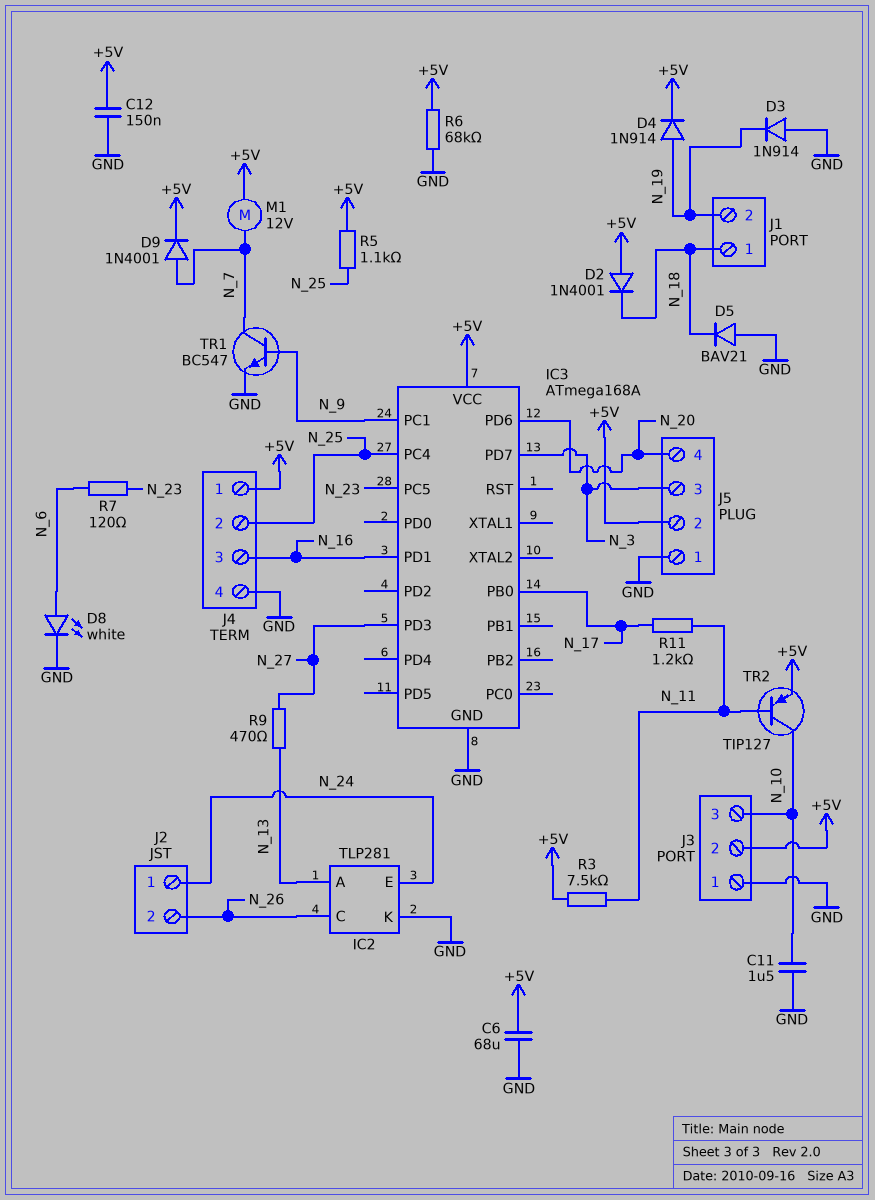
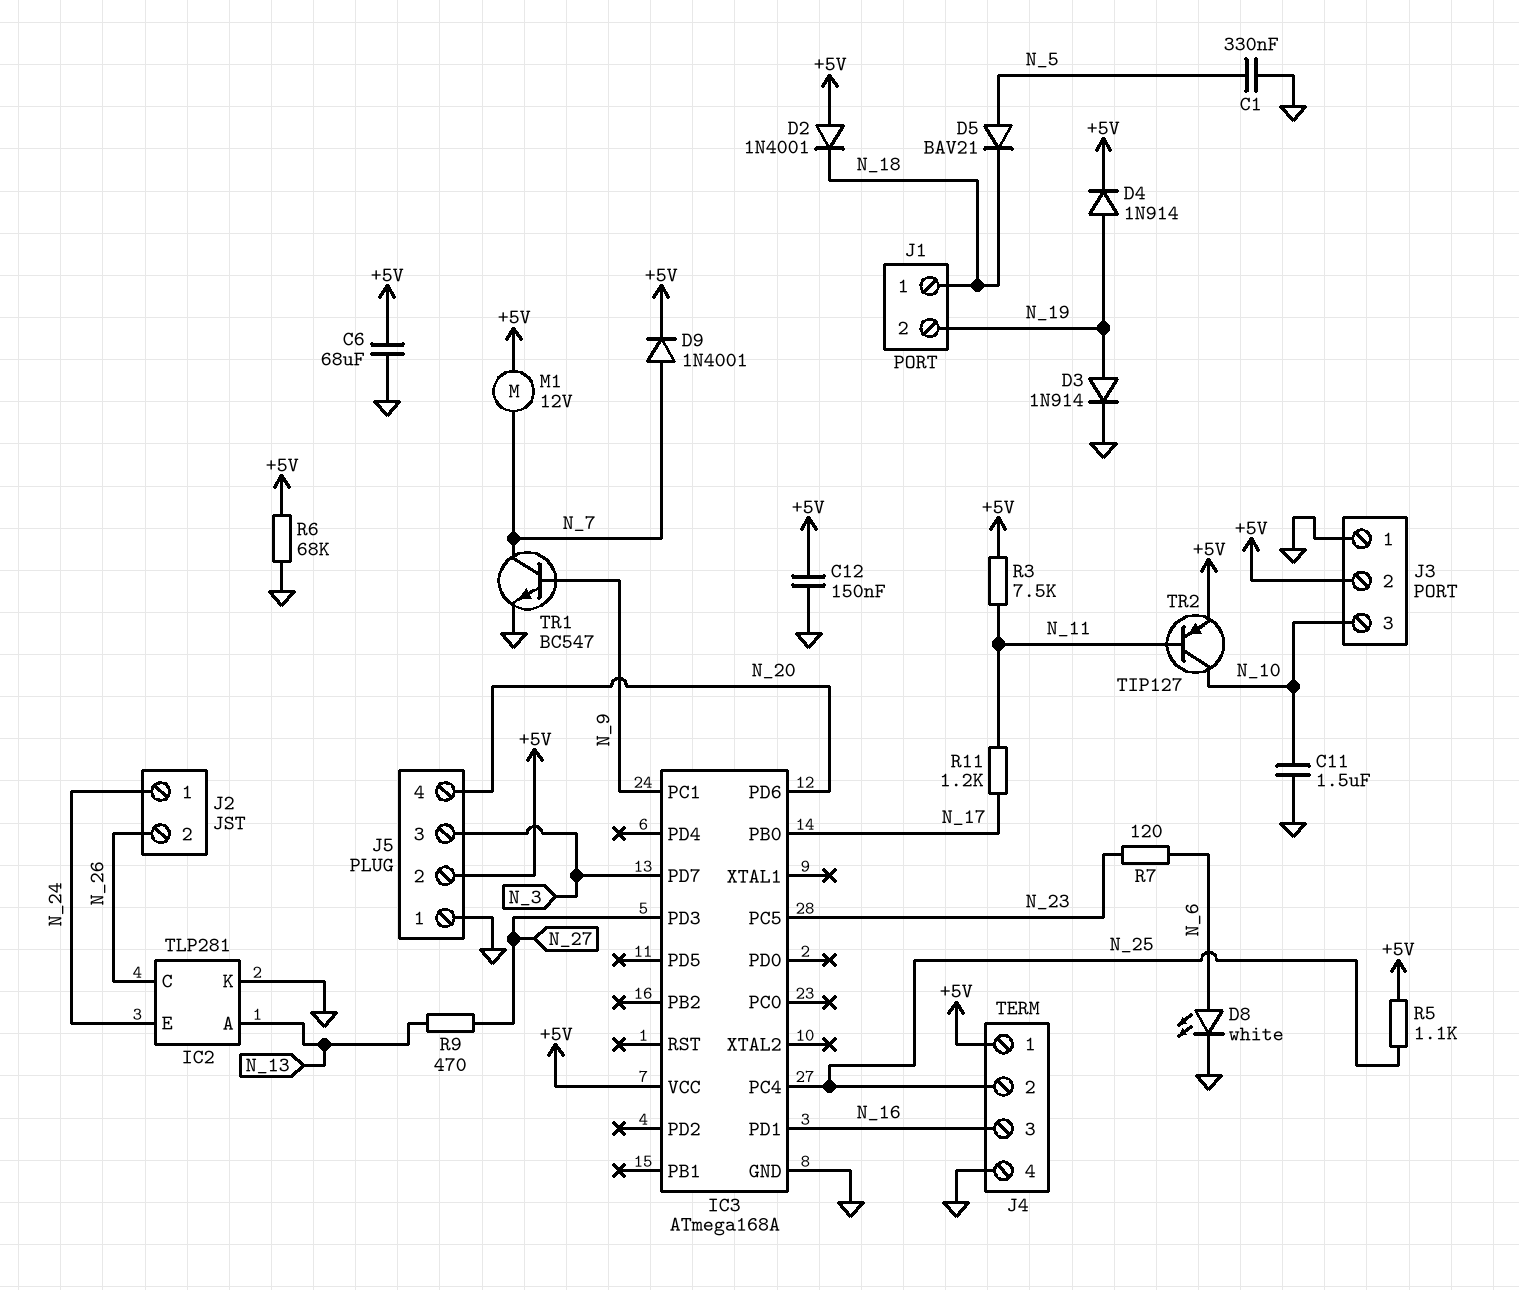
C1: none -> 330nF (GND, N_5)
D3: diode 1N914 (A GND, K N_19) -> diode 1N914 (A N_19, K GND)
D5: diode BAV21 (A GND, K N_18) -> diode BAV21 (A N_5, K N_18)

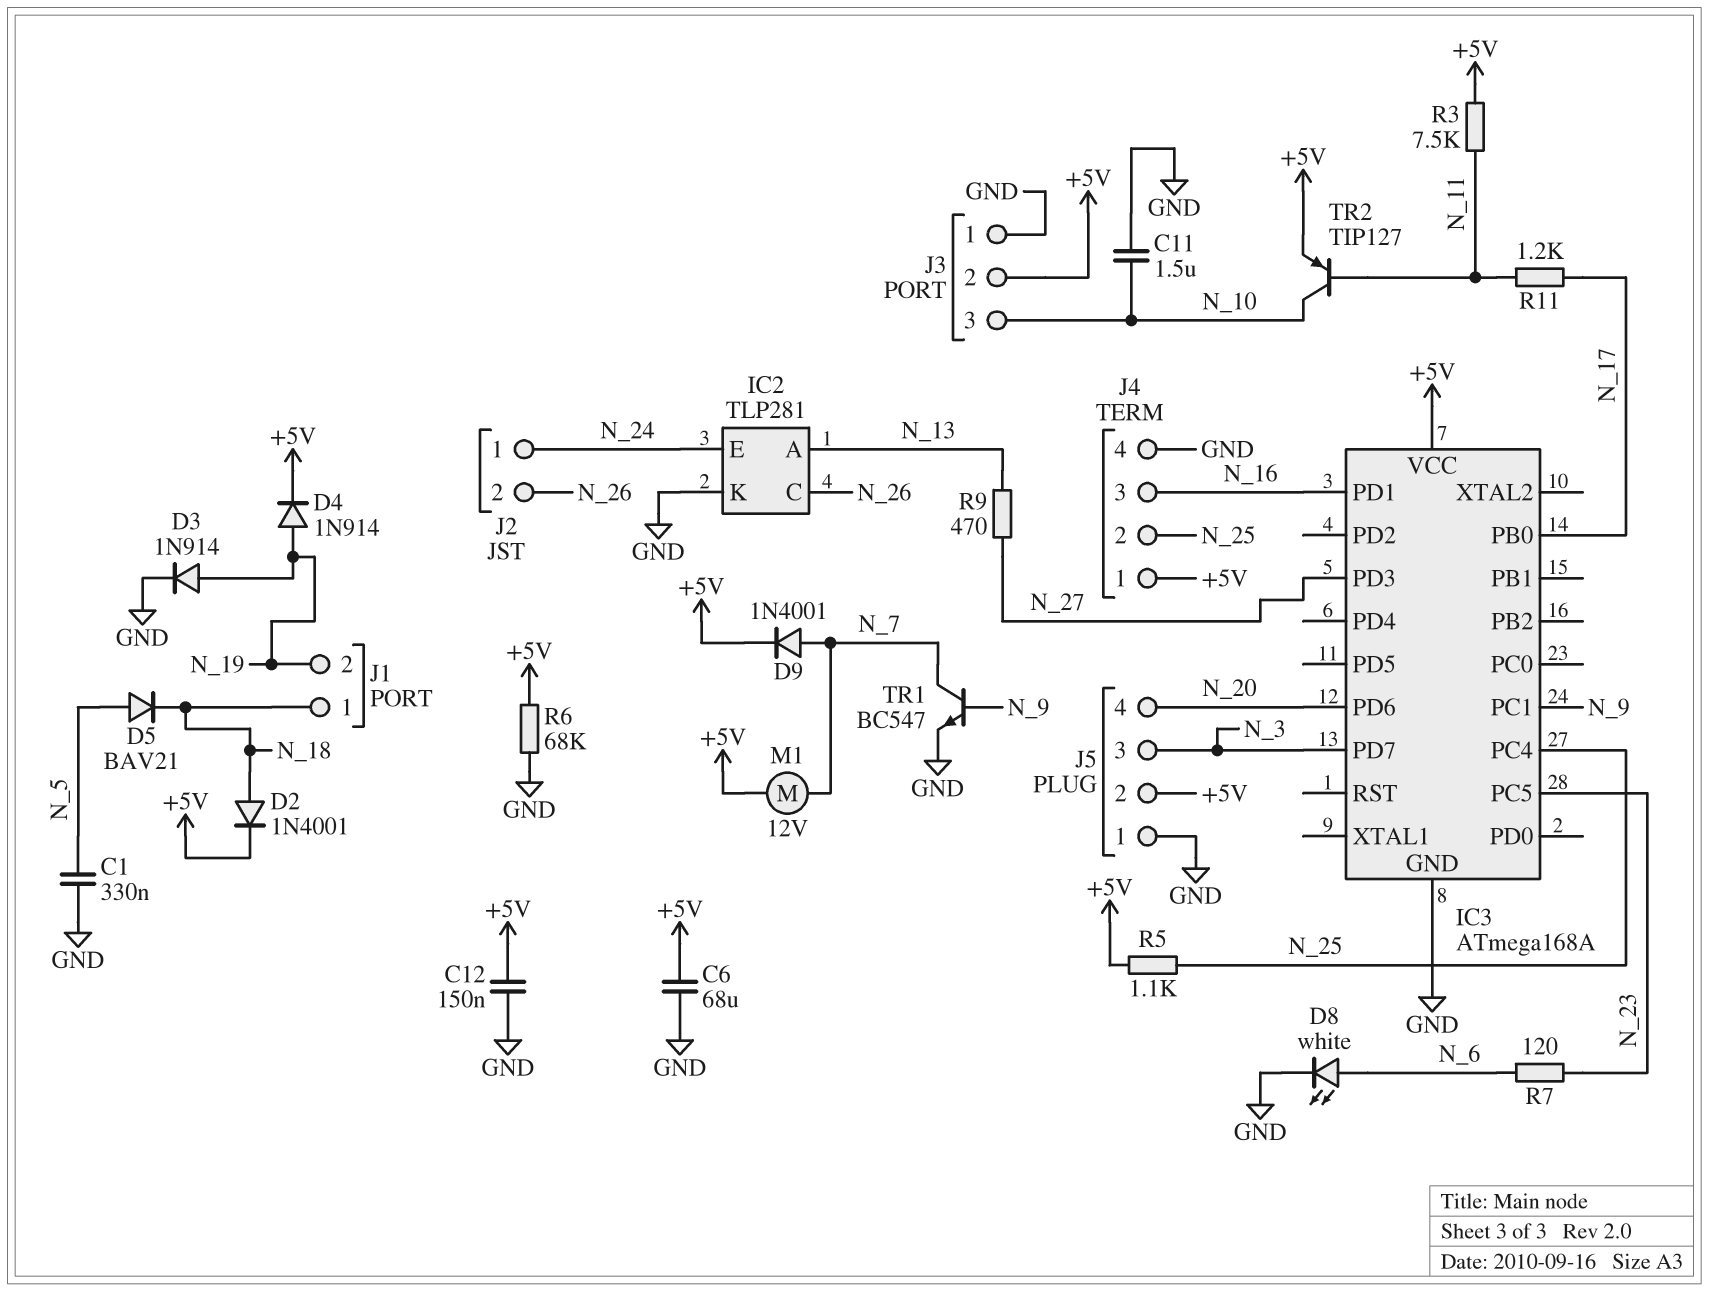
D2: diode 1N4001 (A +5V, K N_18) -> diode 1N4001 (A N_18, K +5V)

